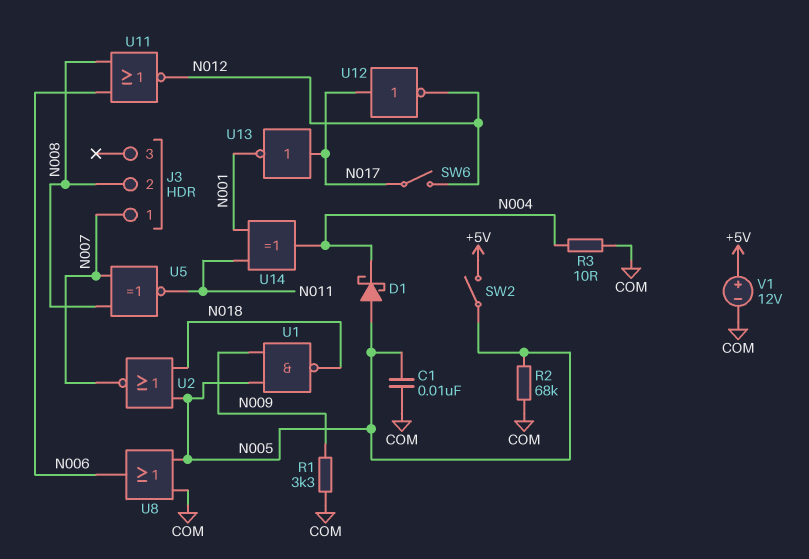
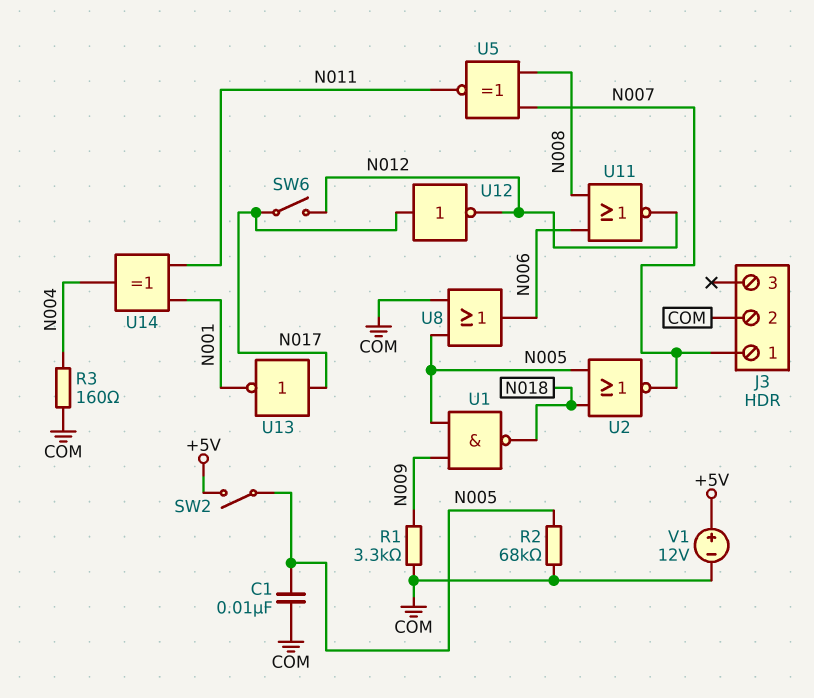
D1: schottky (A N005, K N004) -> none
J3 pin 2: N008 -> COM
R3: 10 (COM, N004) -> 160 (COM, N004)

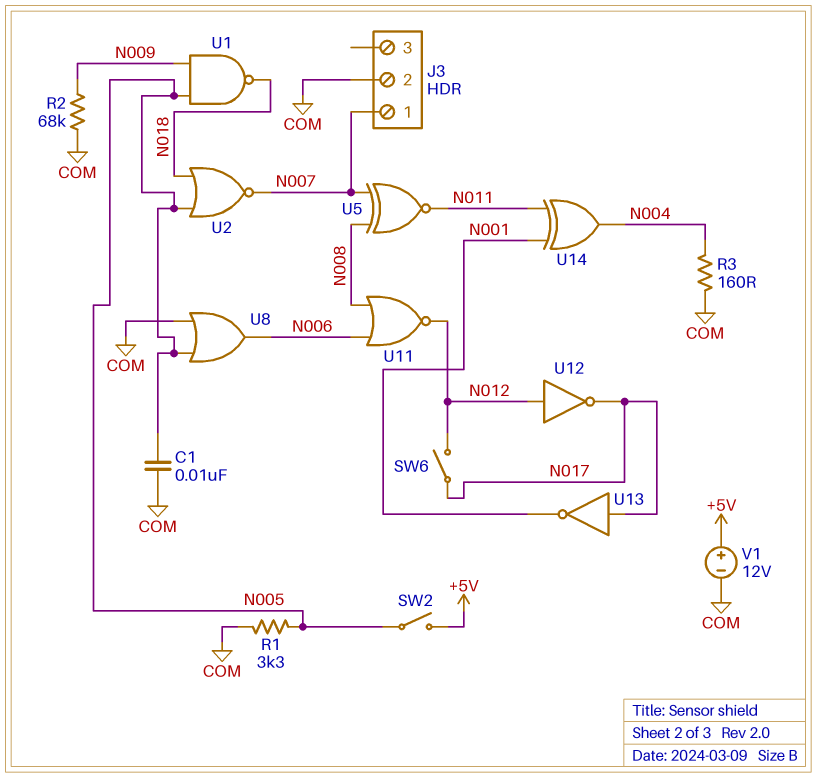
R1: 3.3k (COM, N009) -> 3.3k (COM, N005)
R2: 68k (COM, N005) -> 68k (COM, N009)
U12: NOT (in N017, out N012) -> NOT (in N012, out N017)

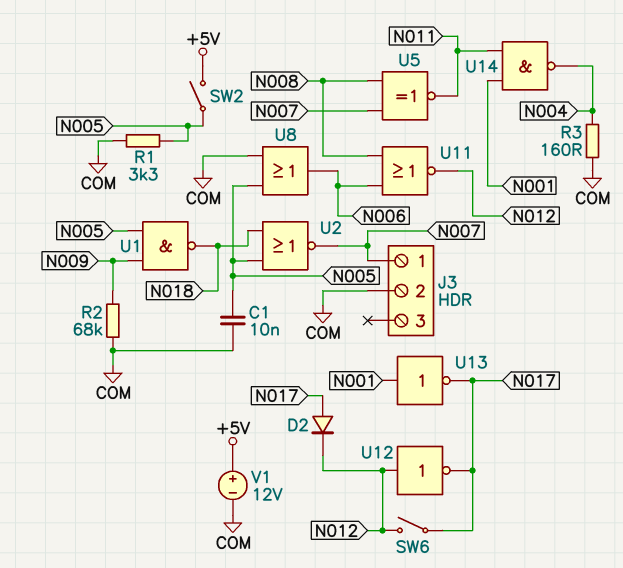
D2: none -> diode (A N017, K N012)
U13: NOT (in N017, out N001) -> NOT (in N001, out N017)
U14: XOR (in N001, in N011, out N004) -> NAND (in N001, in N011, out N004)

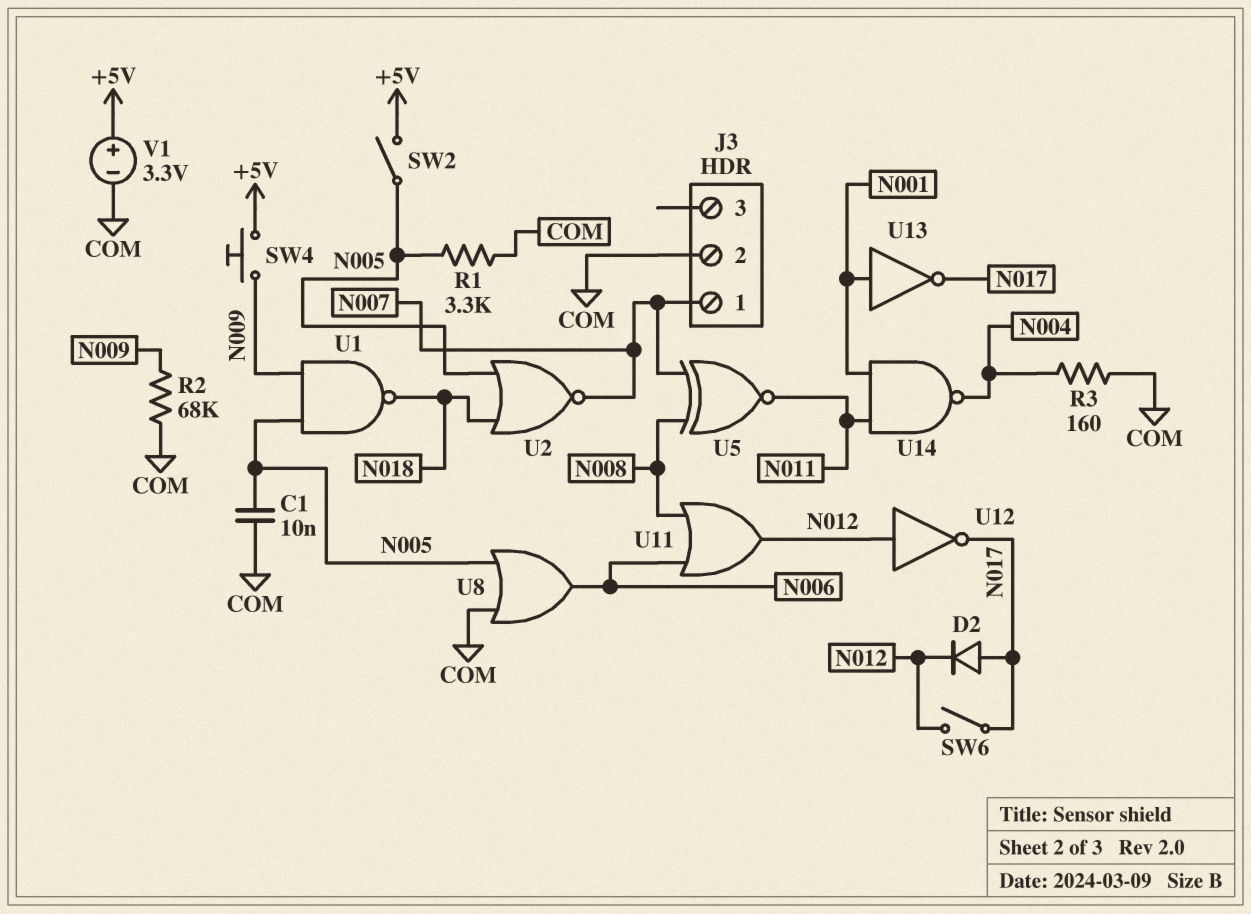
SW4: none -> button (+5V, N009)
U11: NOR (in N006, in N008, out N012) -> OR (in N006, in N008, out N012)
V1: 12V (plus +5V, minus COM) -> 3.3V (plus +5V, minus COM)

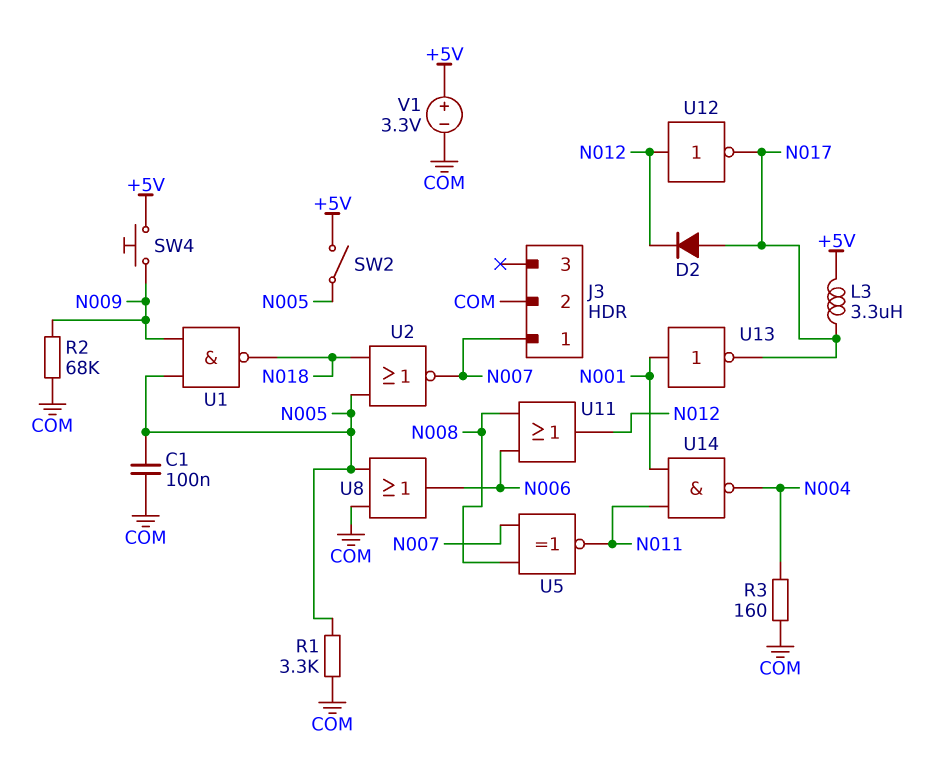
C1: 10nF (COM, N005) -> 100nF (COM, N005)
L3: none -> 3.3uH (+5V, N017)
SW6: switch (N012, N017) -> none

